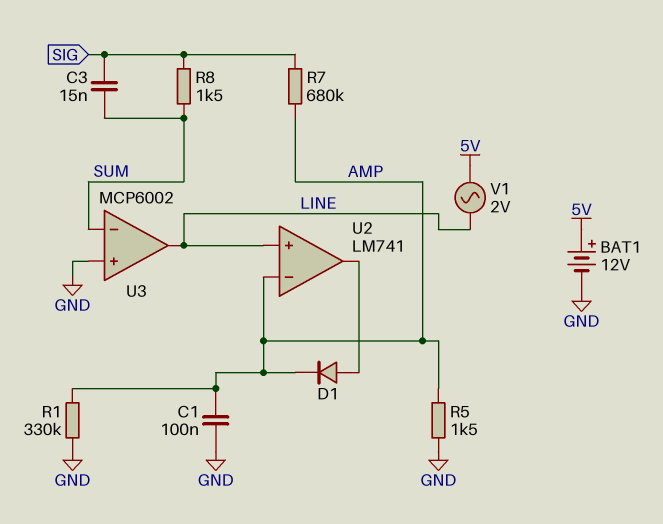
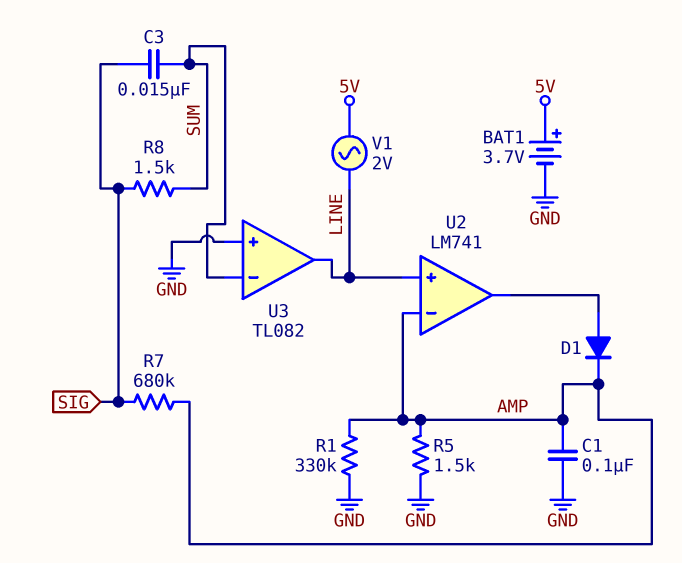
BAT1: 12V (plus 5V, minus GND) -> 3.7V (plus 5V, minus GND)
U3: MCP6002 -> TL082

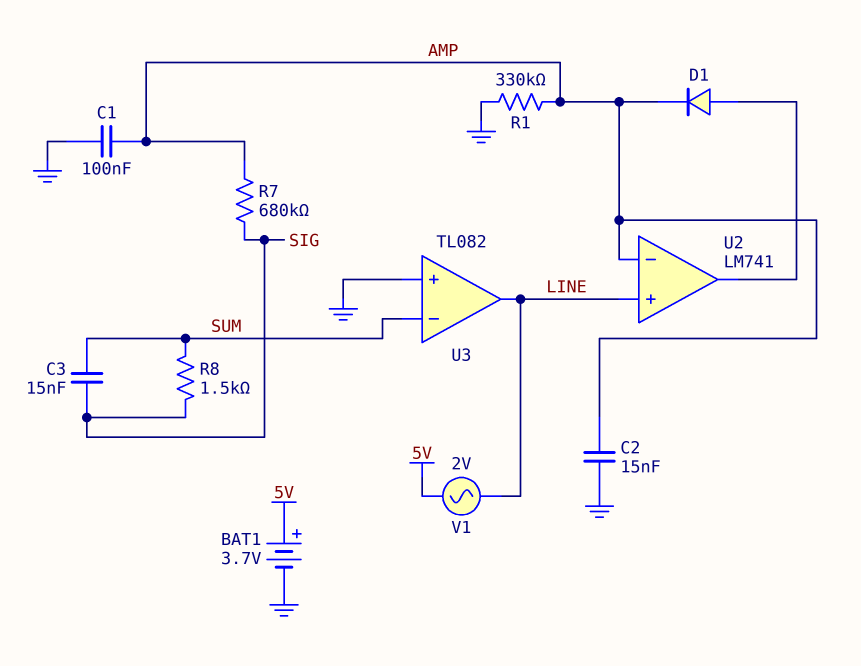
C2: none -> 15nF (AMP, GND)
R5: 1.5k (AMP, GND) -> none

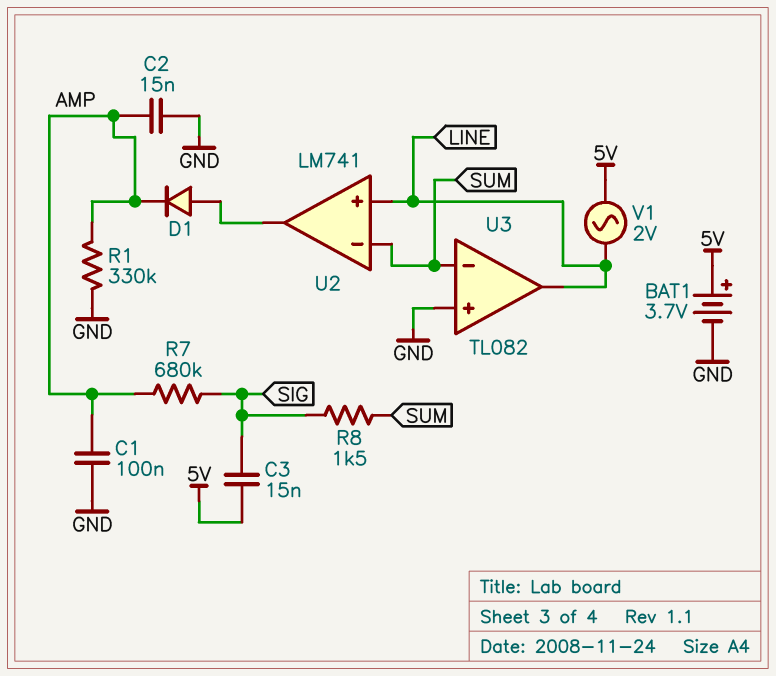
C3: 15nF (SIG, SUM) -> 15nF (5V, SIG)
U2 pin in-: AMP -> SUM

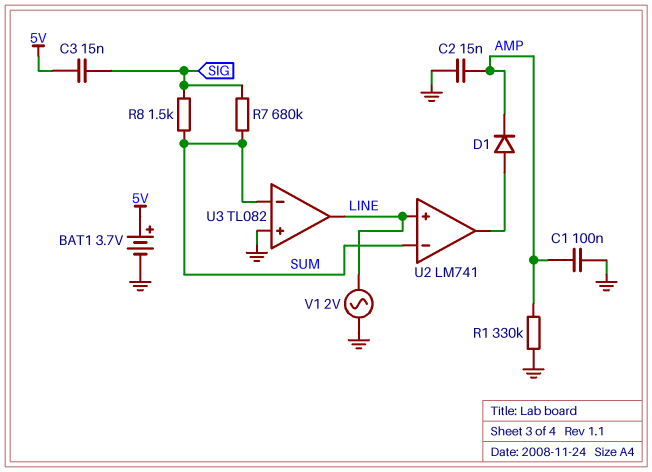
R7: 680k (AMP, SIG) -> 680k (SIG, SUM)
V1: AC 2V (5V, LINE) -> AC 2V (GND, LINE)

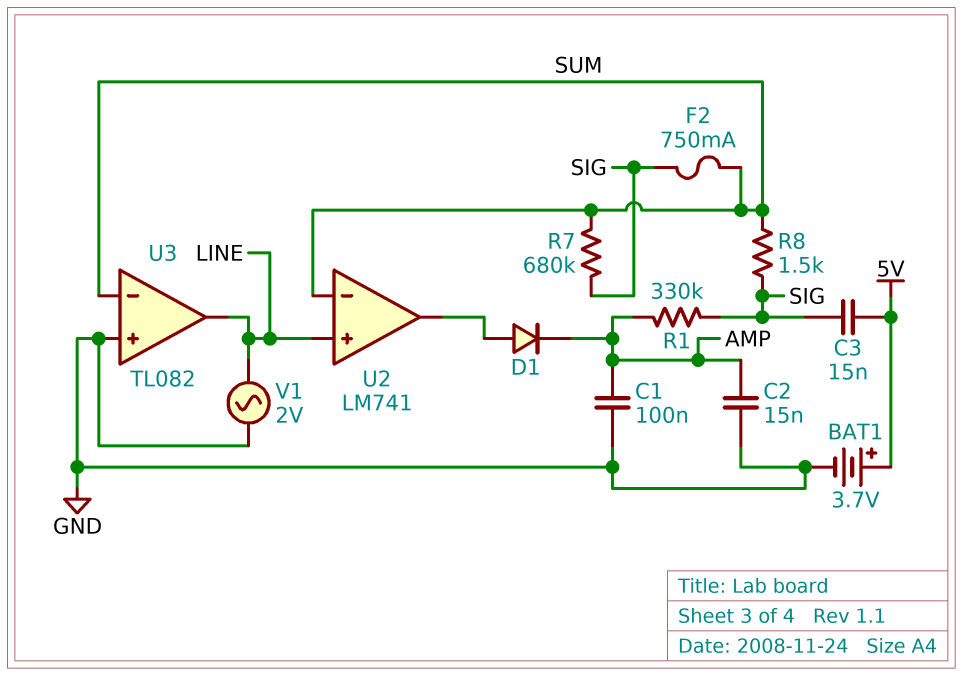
F2: none -> 750mA (SIG, SUM)
R1: 330k (AMP, GND) -> 330k (AMP, SIG)

